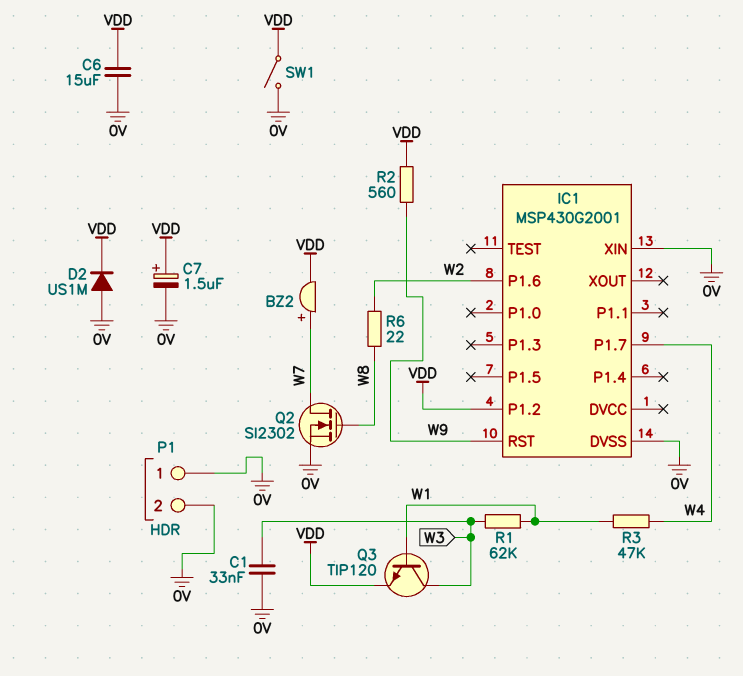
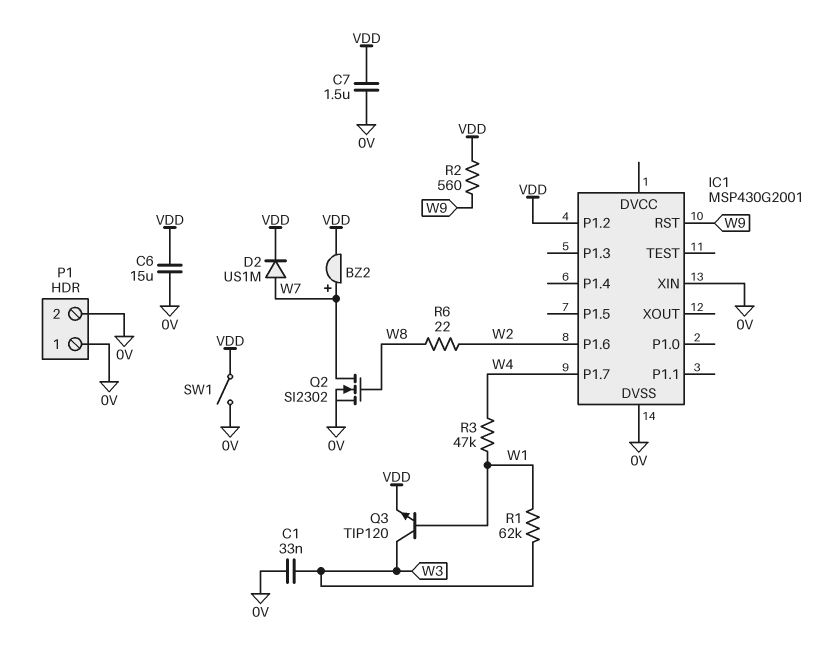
C7: 1.5uF (plus VDD, minus 0V) -> 1.5uF (0V, VDD)
D2: diode US1M (A 0V, K VDD) -> diode US1M (A W7, K VDD)

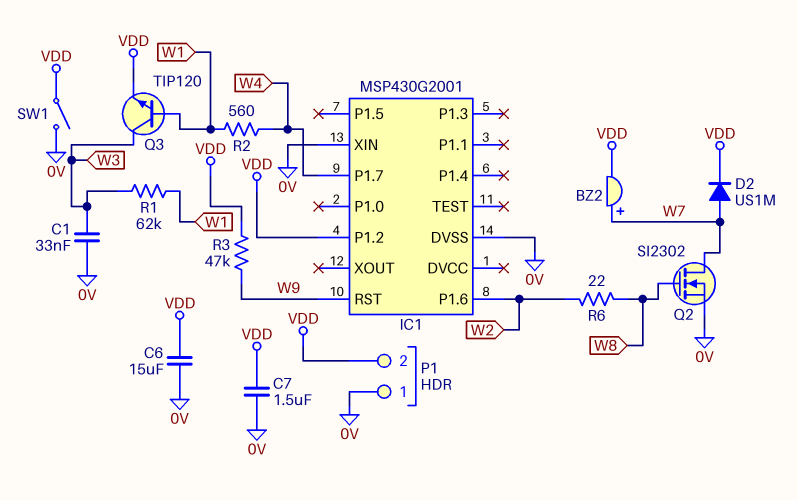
P1 pin 2: 0V -> VDD
R2: 560 (VDD, W9) -> 560 (W1, W4)
R3: 47k (W1, W4) -> 47k (VDD, W9)

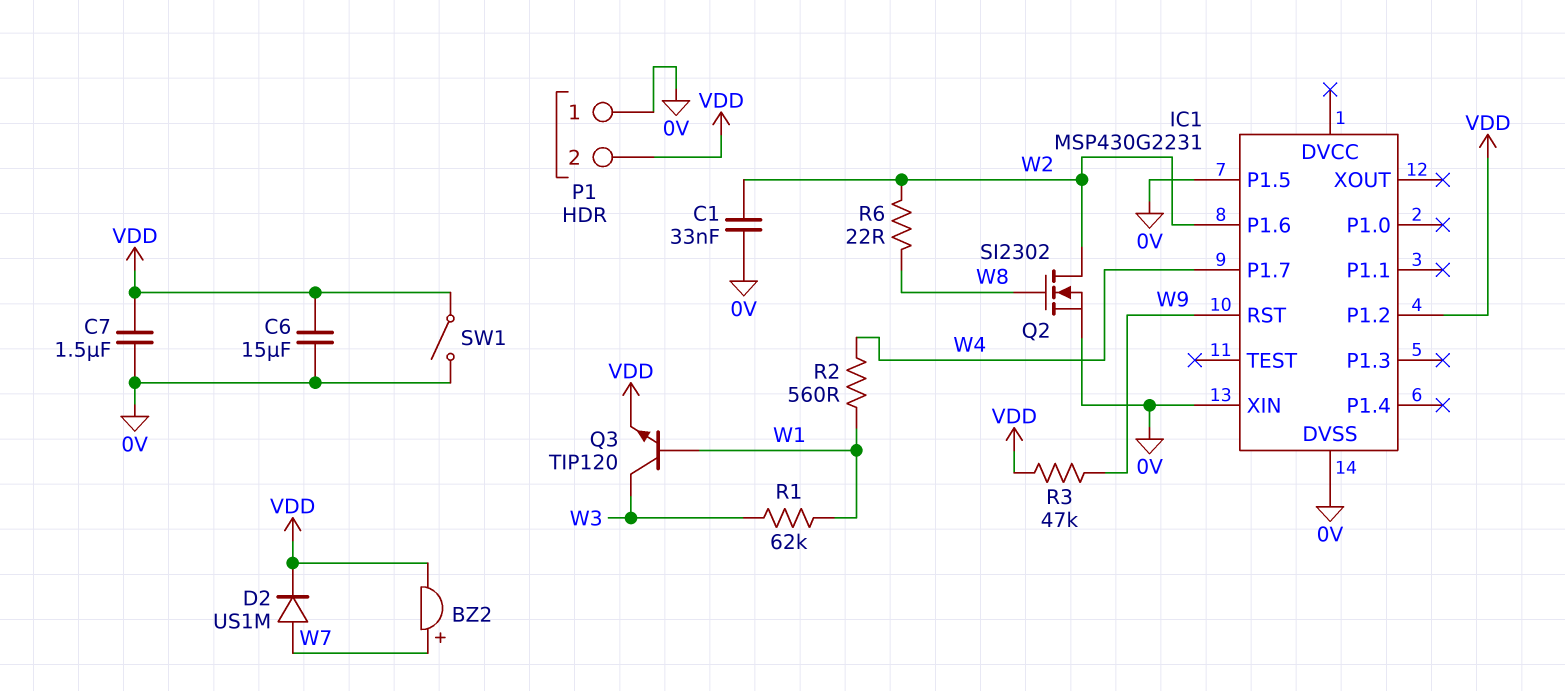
C1: 33nF (0V, W3) -> 33nF (0V, W2)
IC1: MSP430G2001 -> MSP430G2231
IC1 pin P1.5: none -> 0V
Q2: NMOS SI2302 (G W8, D W7, S 0V) -> NMOS SI2302 (G W8, D W2, S 0V)

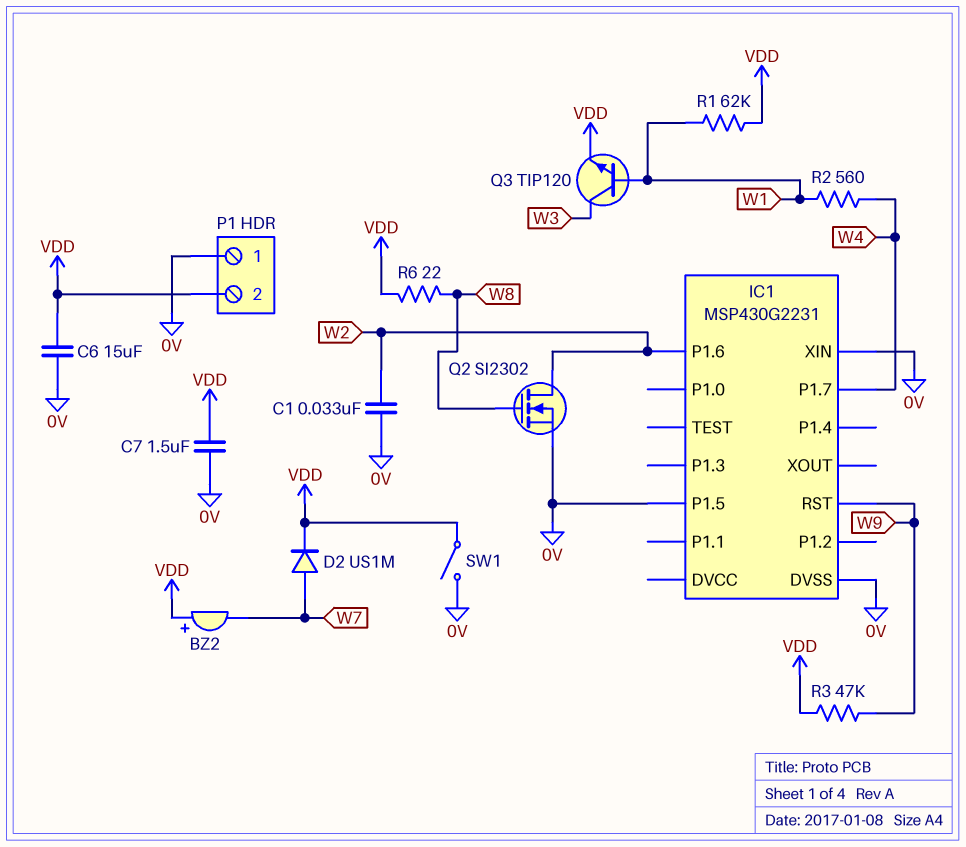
BZ2: buzzer (plus W7, minus VDD) -> buzzer (plus VDD, minus W7)
IC1 pin P1.2: VDD -> none
R1: 62k (W1, W3) -> 62k (VDD, W1)
R6: 22 (W2, W8) -> 22 (VDD, W8)

